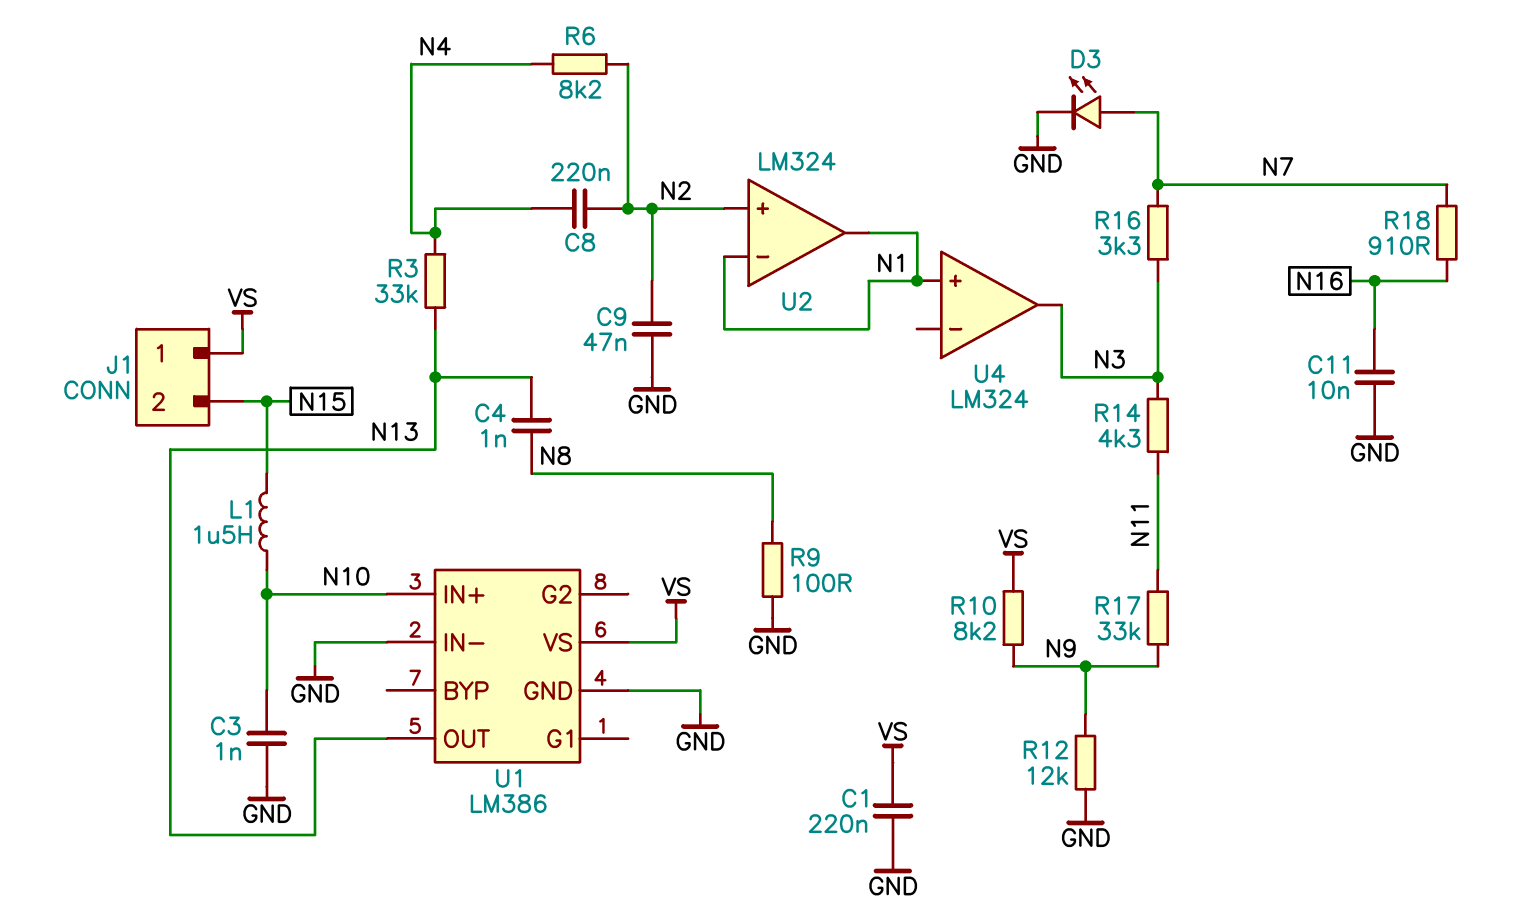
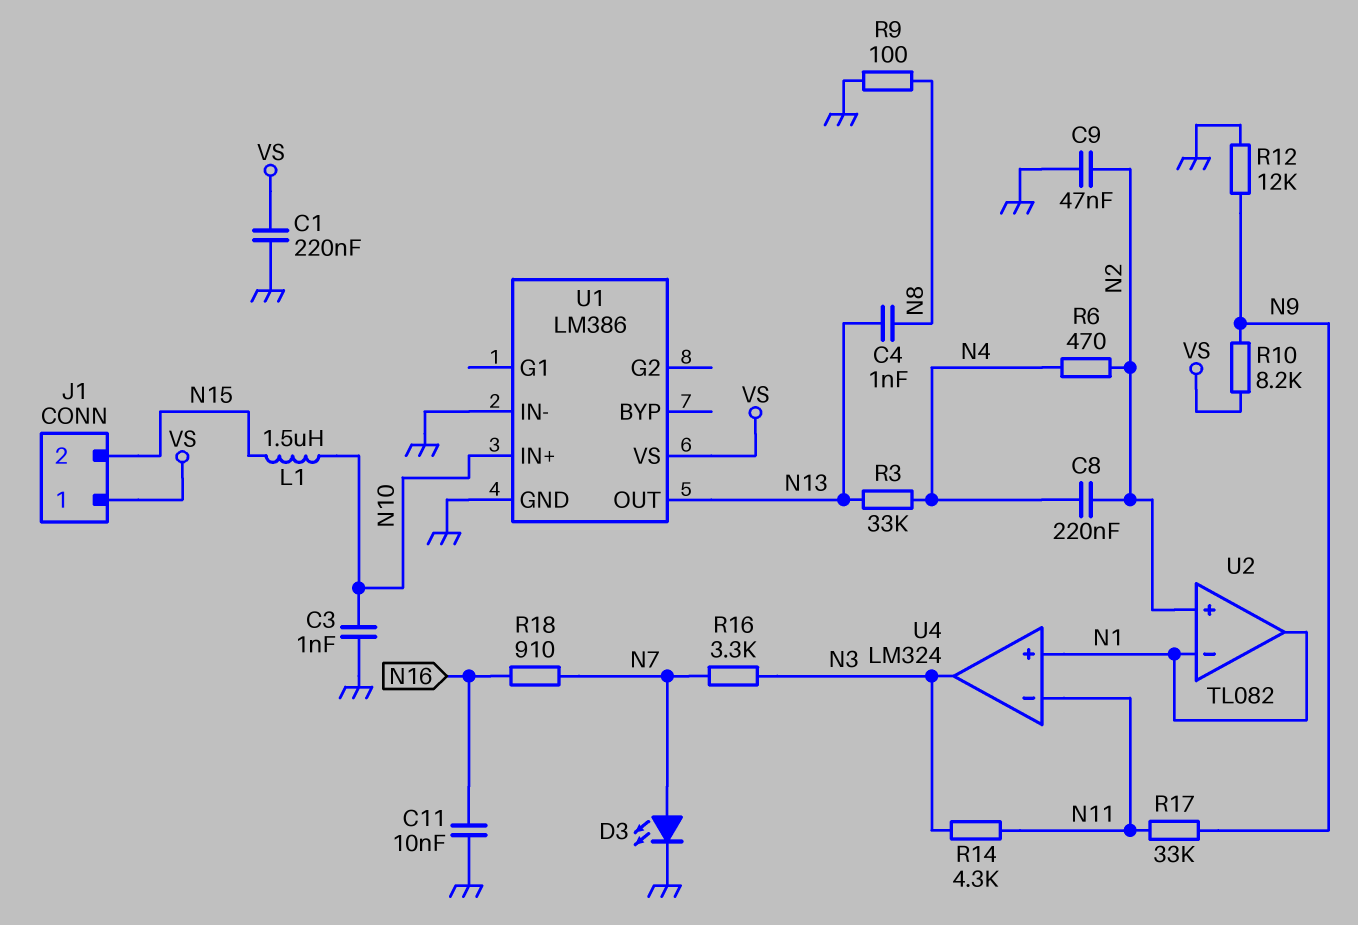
R6: 8.2k (N2, N4) -> 470 (N2, N4)
U2: LM324 -> TL082
U4 pin in-: none -> N11

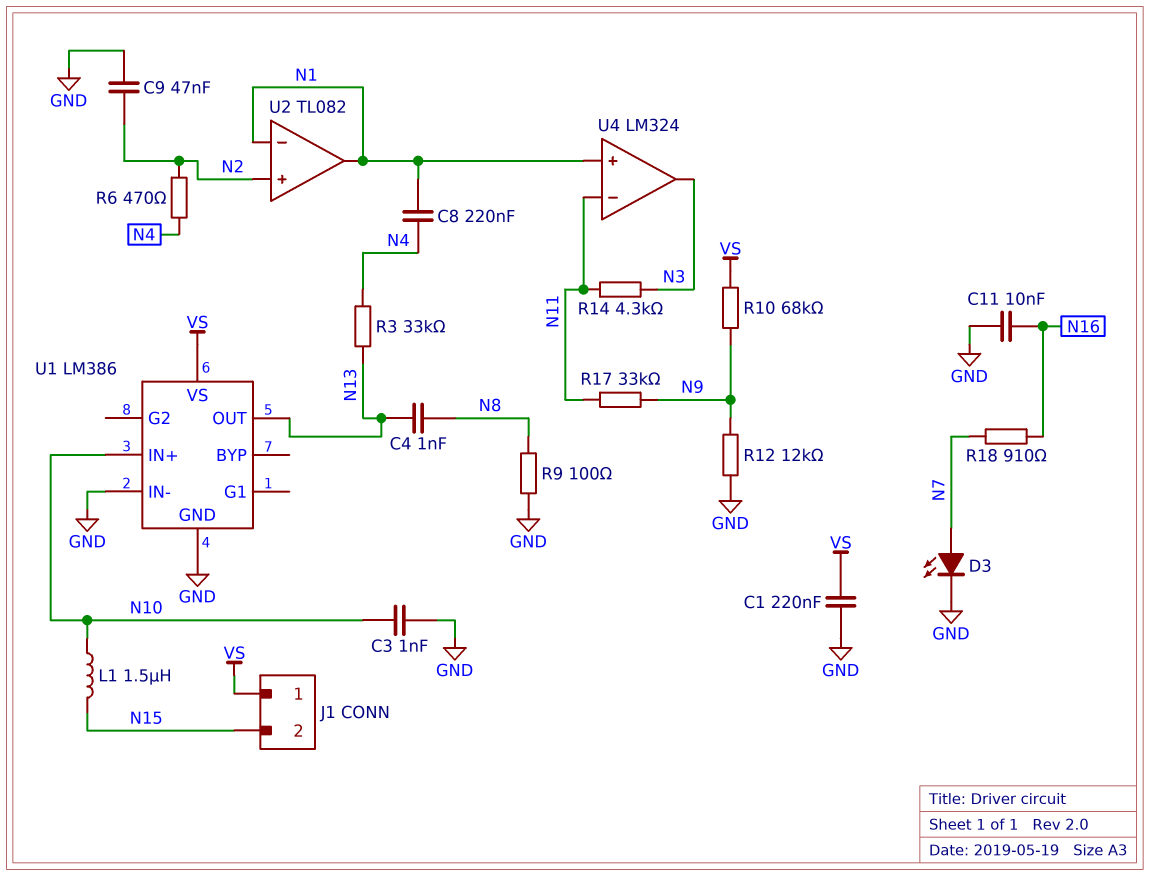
C8: 220nF (N2, N4) -> 220nF (N1, N4)
R10: 8.2k (N9, VS) -> 68k (N9, VS)
R16: 3.3k (N3, N7) -> none

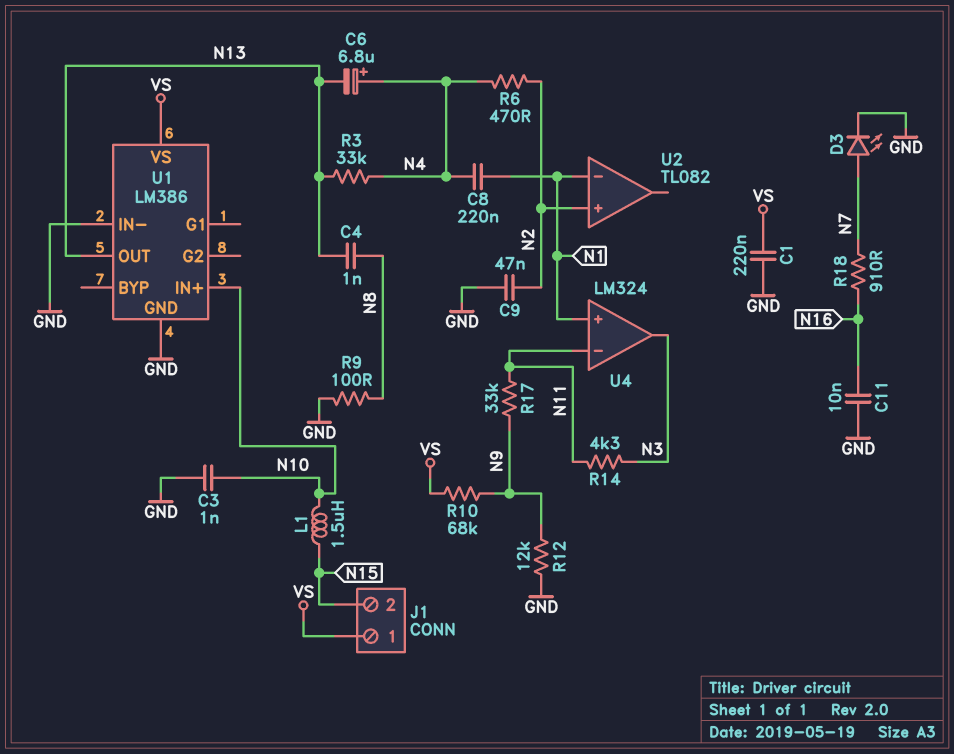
C6: none -> 6.8uF (plus N4, minus N13)
U2 pin out: N1 -> none

